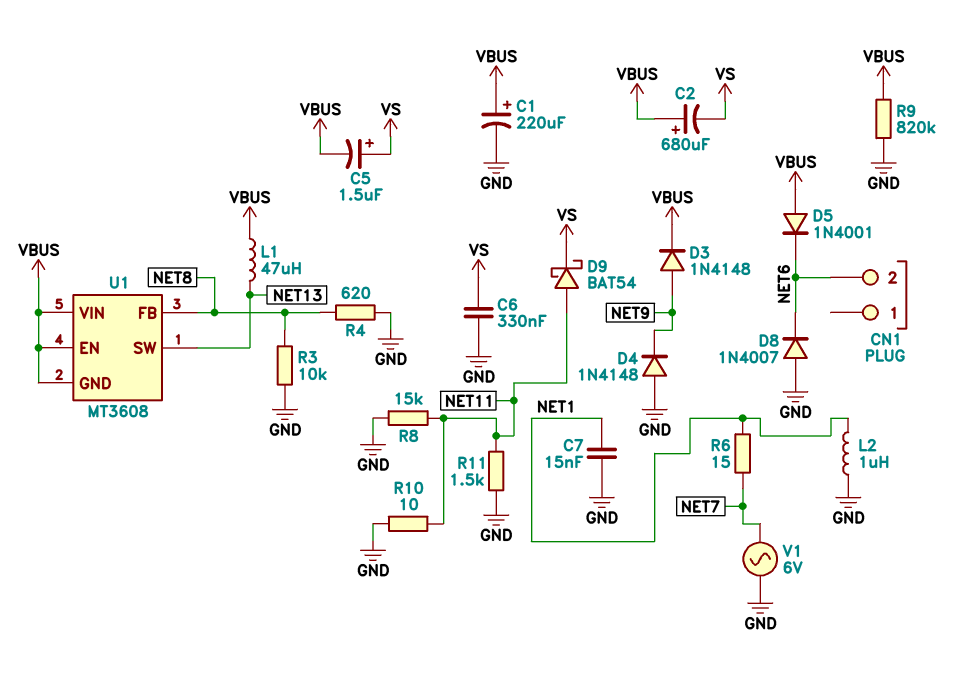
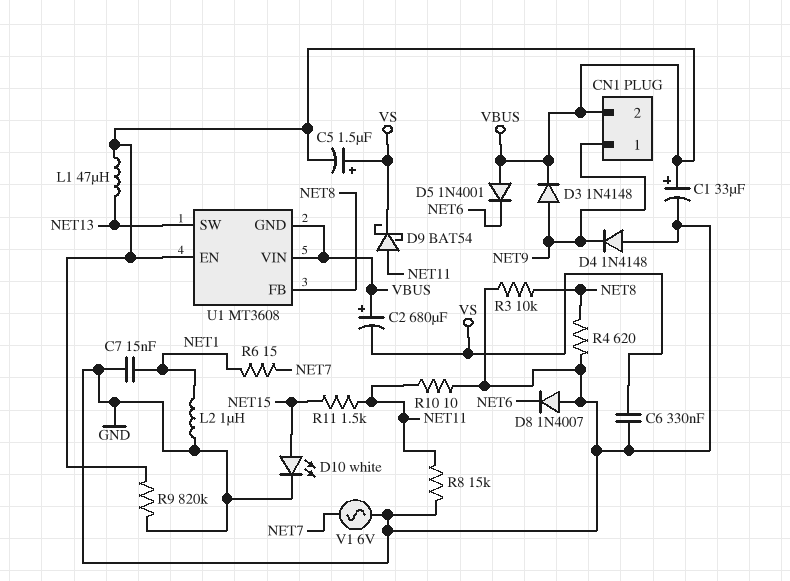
C1: 220uF (plus VBUS, minus GND) -> 33uF (plus VBUS, minus GND)
CN1 pin 1: none -> NET9
CN1 pin 2: NET6 -> VBUS
D10: none -> LED white (A NET15, K GND)
R11: 1.5k (GND, NET11) -> 1.5k (NET11, NET15)

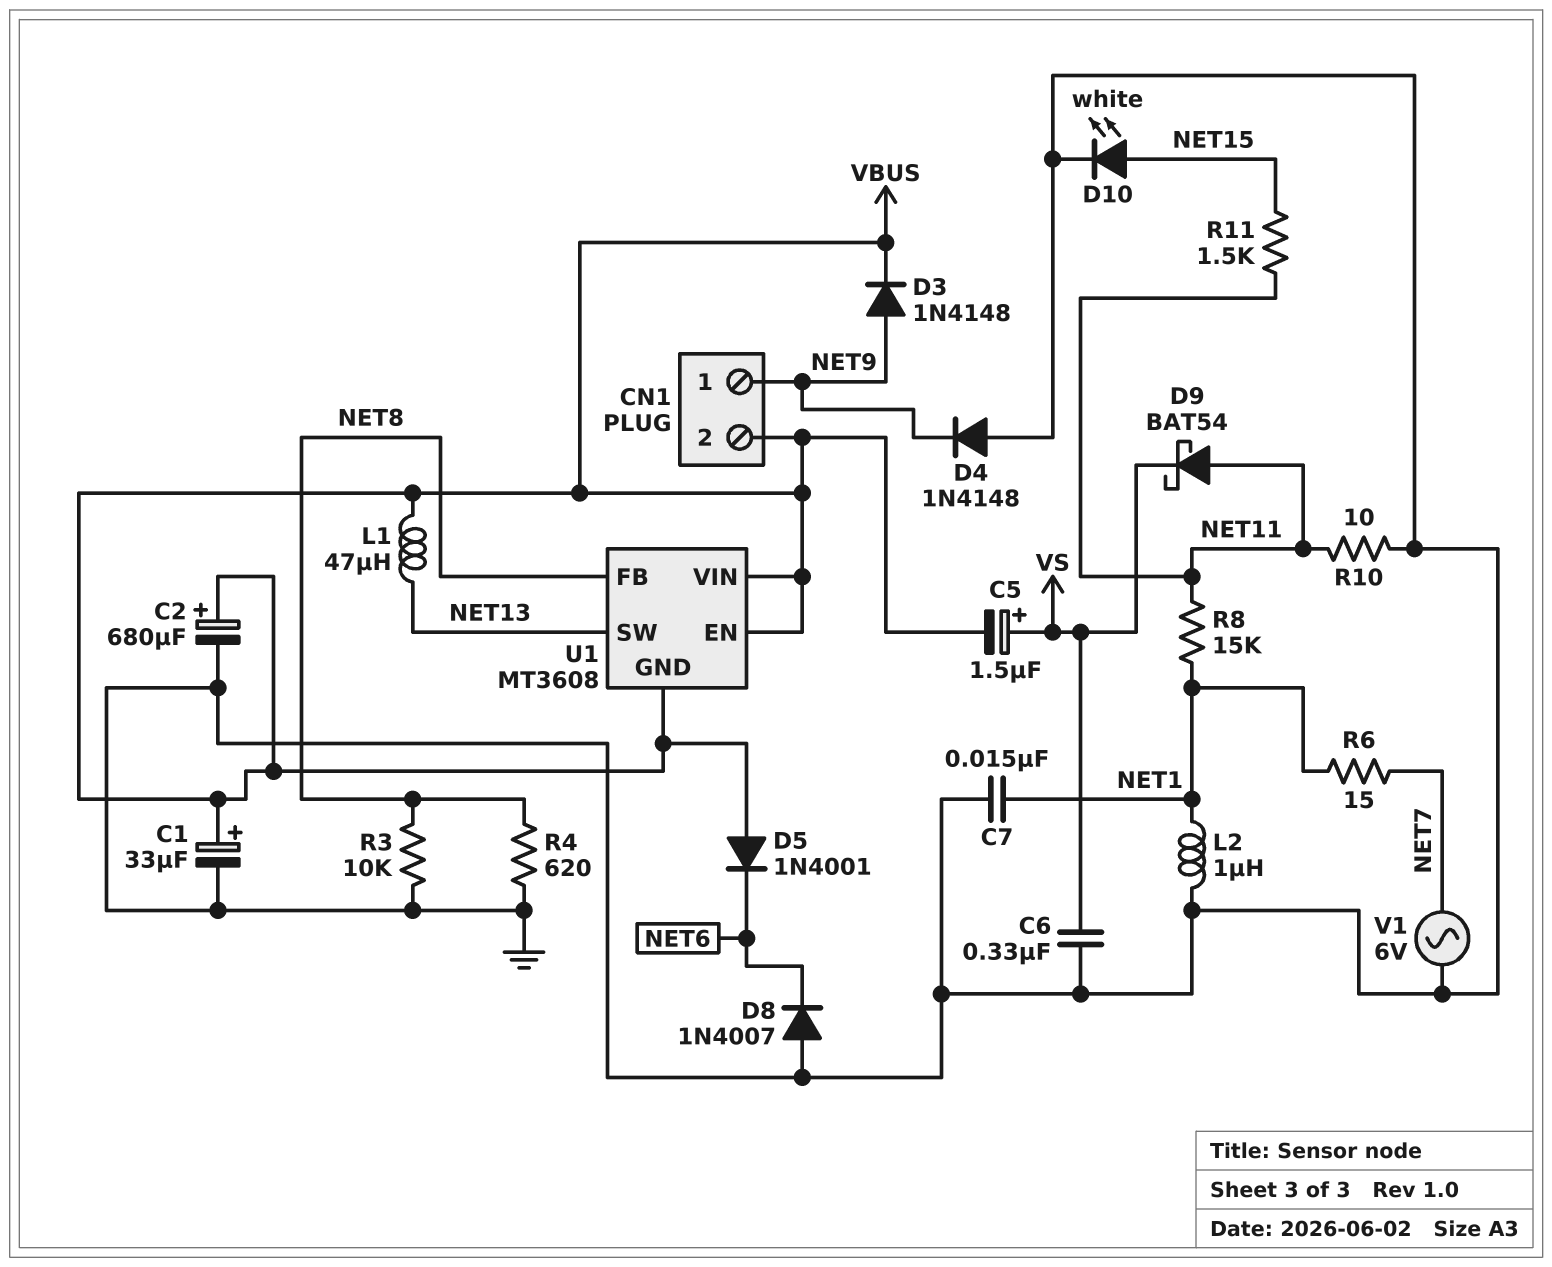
C2: 680uF (plus VBUS, minus VS) -> 680uF (plus VBUS, minus GND)
R8: 15k (GND, NET11) -> 15k (NET1, NET11)
R9: 820k (GND, VBUS) -> none

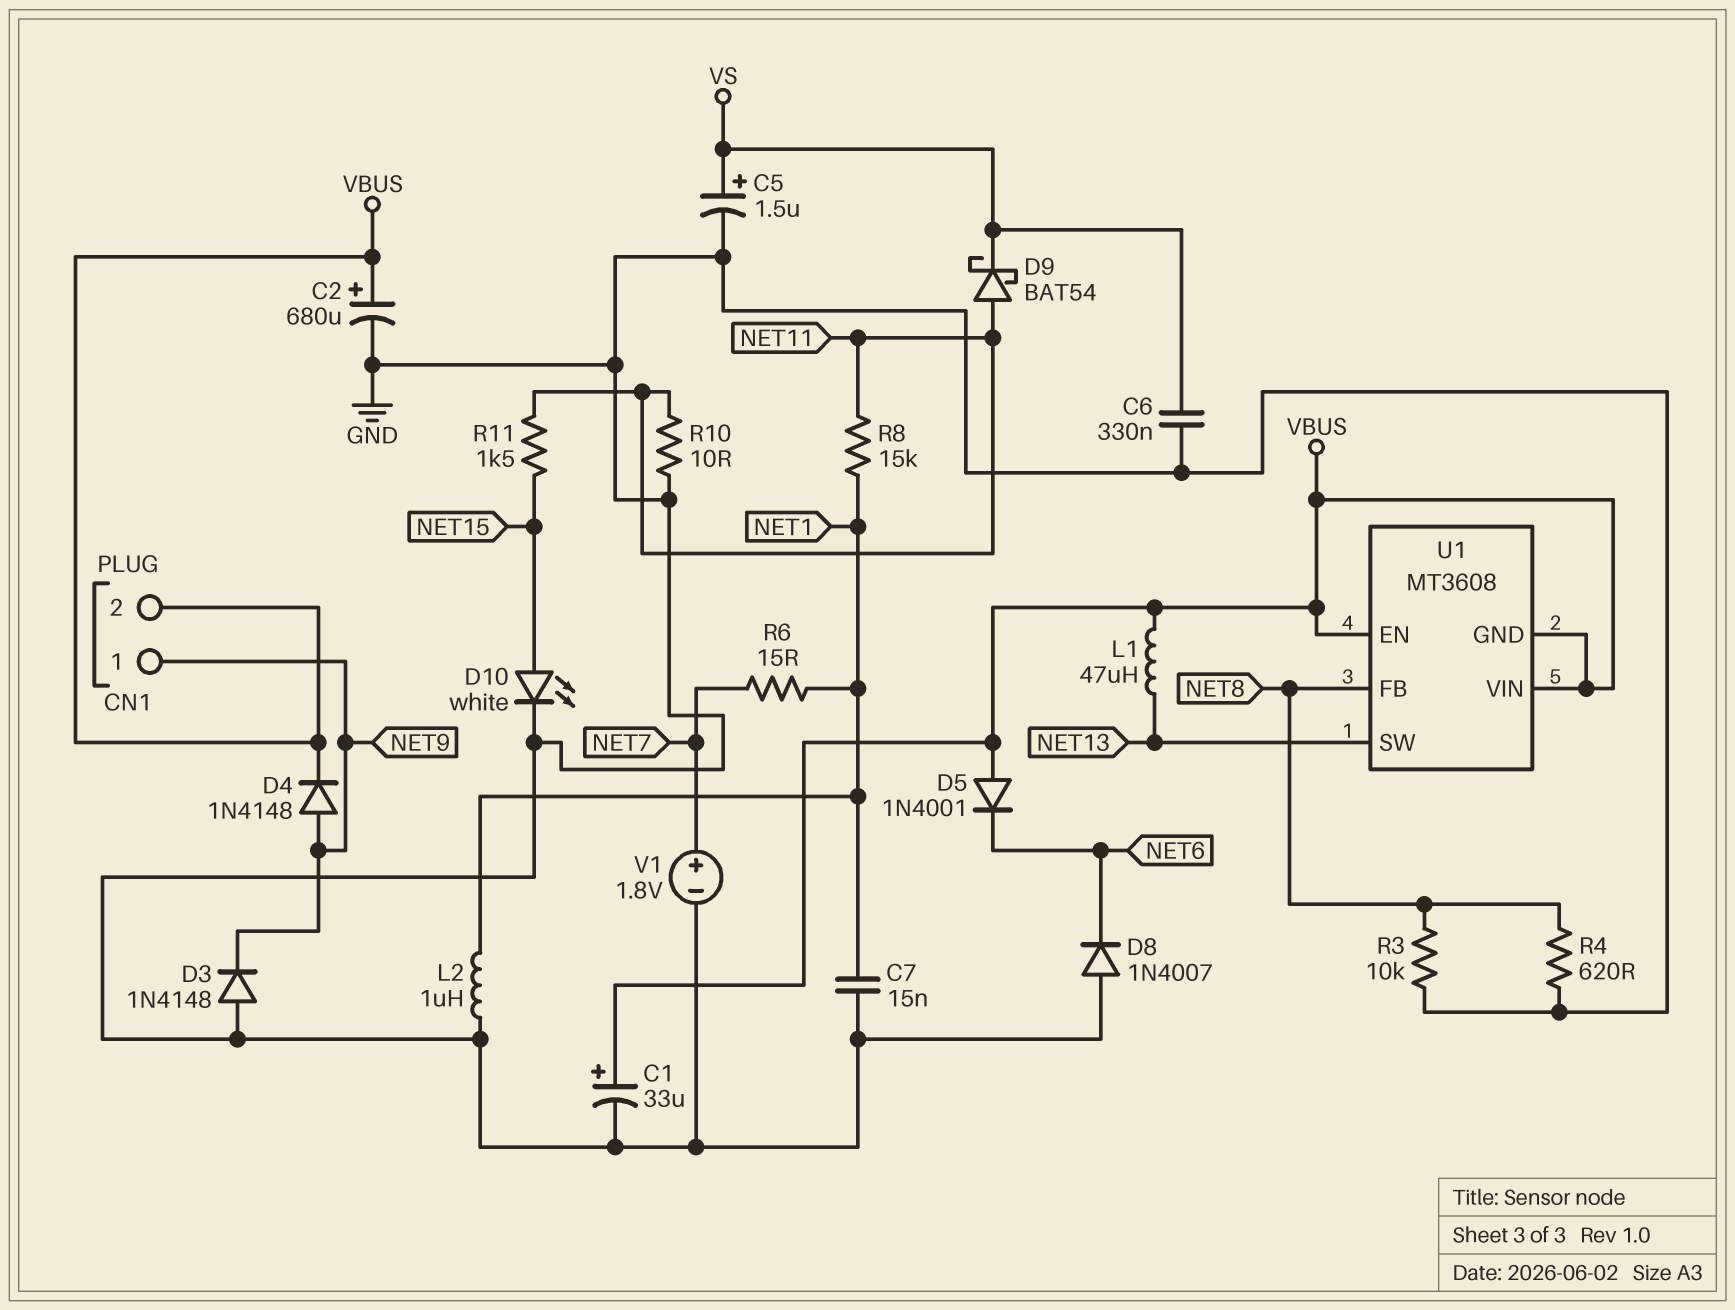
C5: 1.5uF (plus VS, minus VBUS) -> 1.5uF (plus VS, minus GND)
D3: diode 1N4148 (A NET9, K VBUS) -> diode 1N4148 (A GND, K NET9)
D4: diode 1N4148 (A GND, K NET9) -> diode 1N4148 (A NET9, K VBUS)
V1: AC 6V (GND, NET7) -> 1.8V (plus NET7, minus GND)

